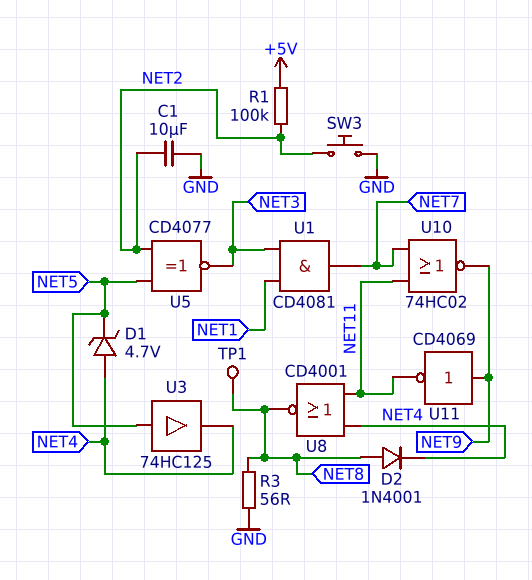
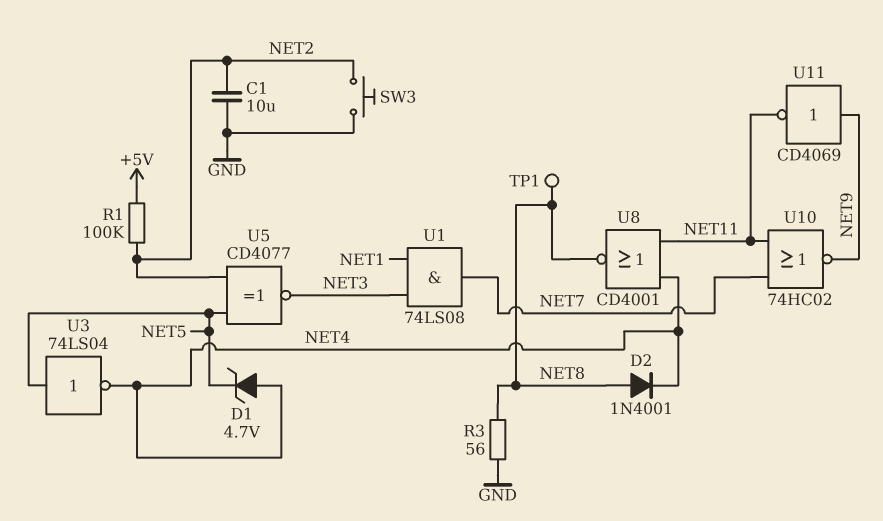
U1: AND CD4081 (in NET1, in NET3, out NET7) -> AND 74LS08 (in NET1, in NET3, out NET7)
U3: buffer 74HC125 (in NET5, out NET4) -> NOT 74LS04 (in NET5, out NET4)

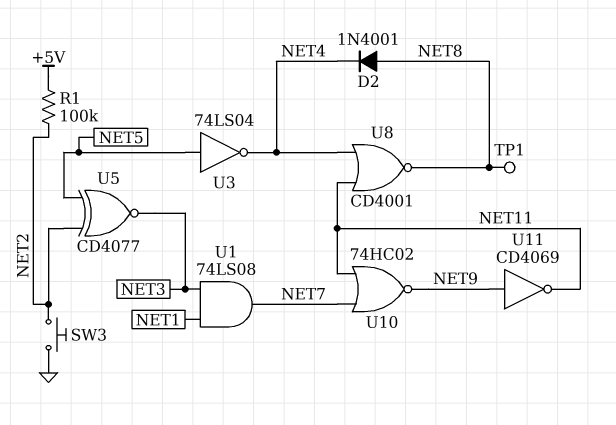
C1: 10uF (GND, NET2) -> none
D1: zener 4.7V (A NET4, K NET5) -> none
R3: 56 (GND, NET8) -> none

